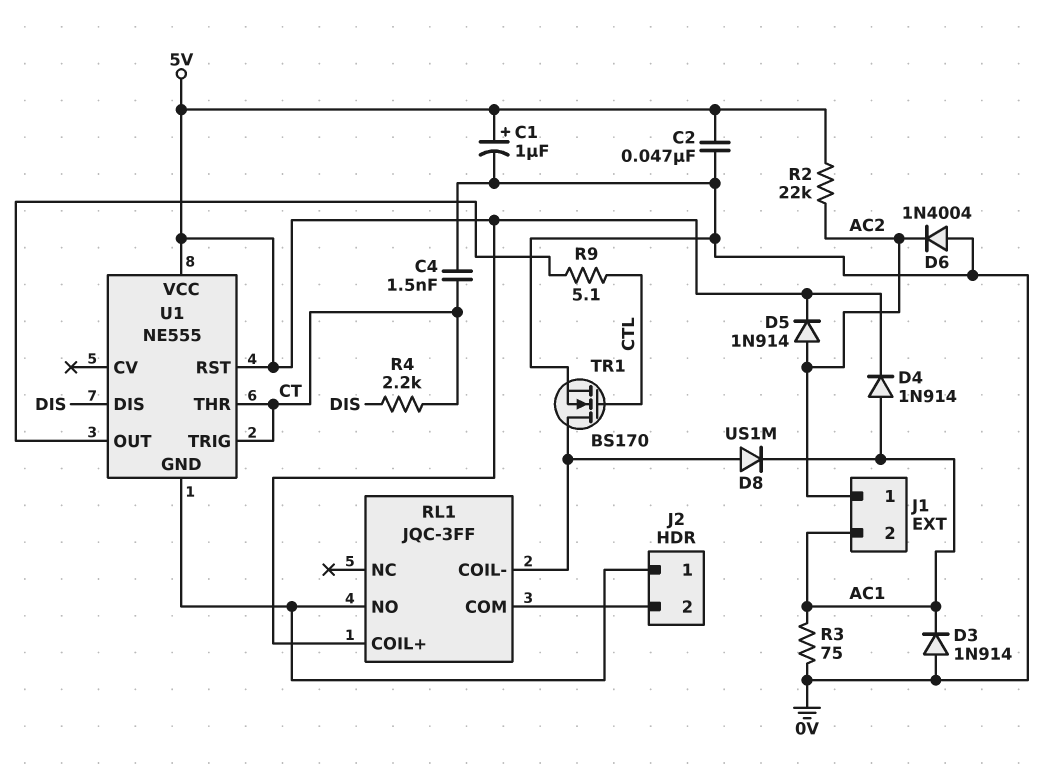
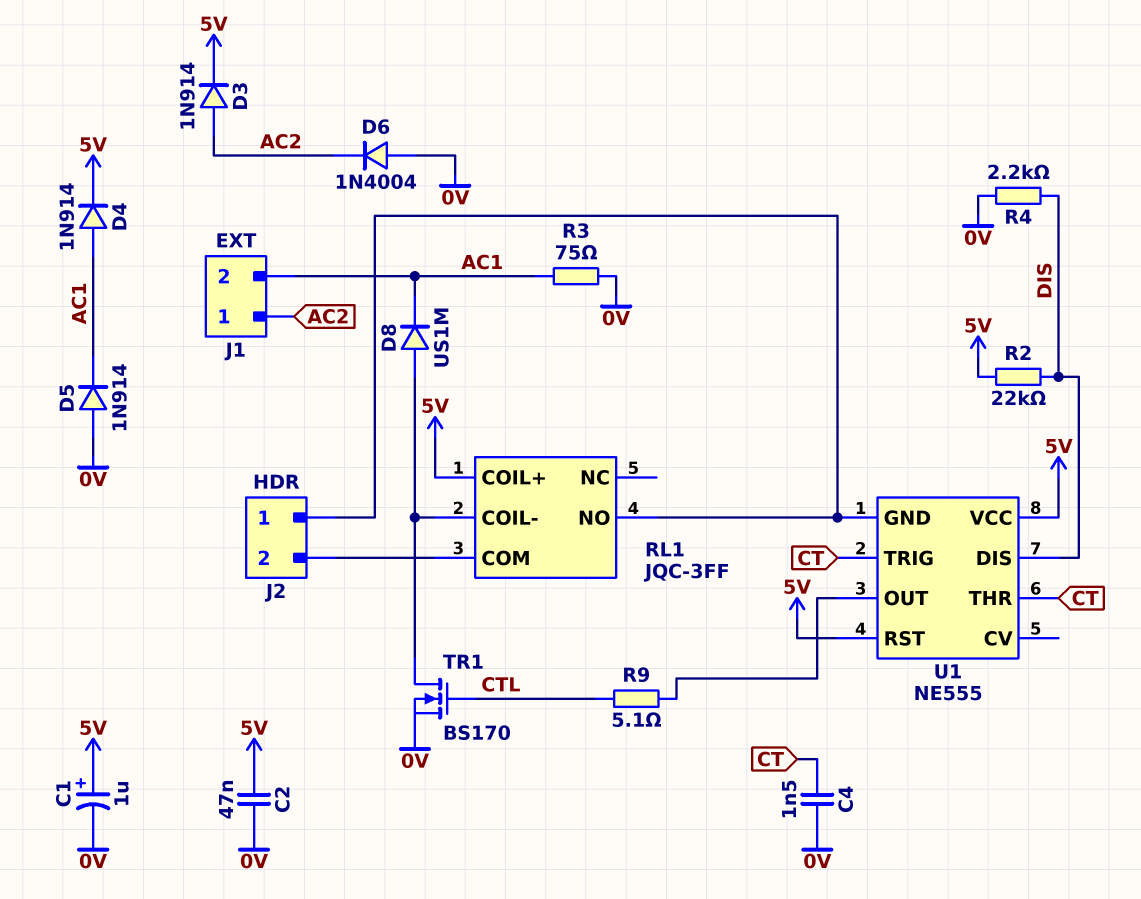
D3: diode 1N914 (A 0V, K AC1) -> diode 1N914 (A AC2, K 5V)
D5: diode 1N914 (A AC2, K 5V) -> diode 1N914 (A 0V, K AC1)
R2: 22k (5V, AC2) -> 22k (5V, DIS)
R4: 2.2k (CT, DIS) -> 2.2k (0V, DIS)

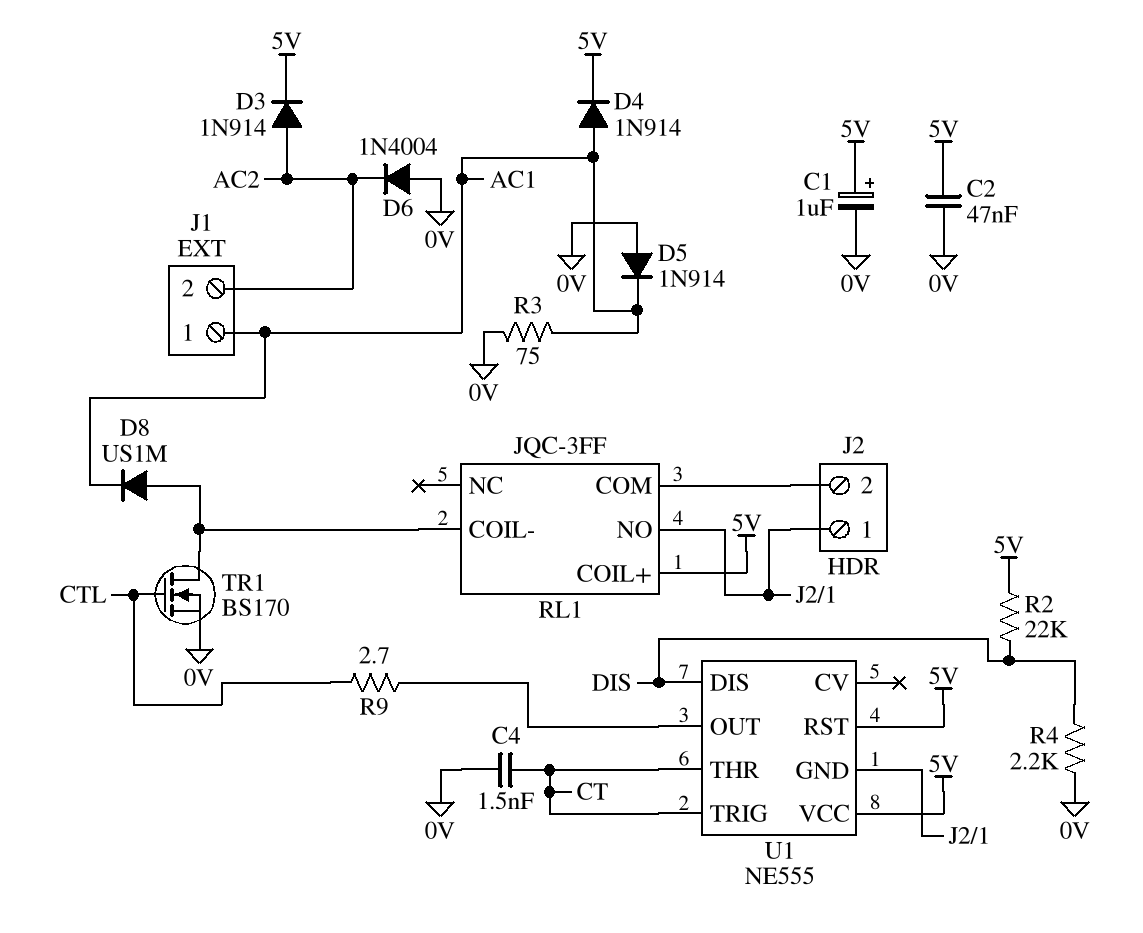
J1 pin 1: AC2 -> AC1
J1 pin 2: AC1 -> AC2
R9: 5.1 (CTL, U1/OUT) -> 2.7 (CTL, U1/OUT)

